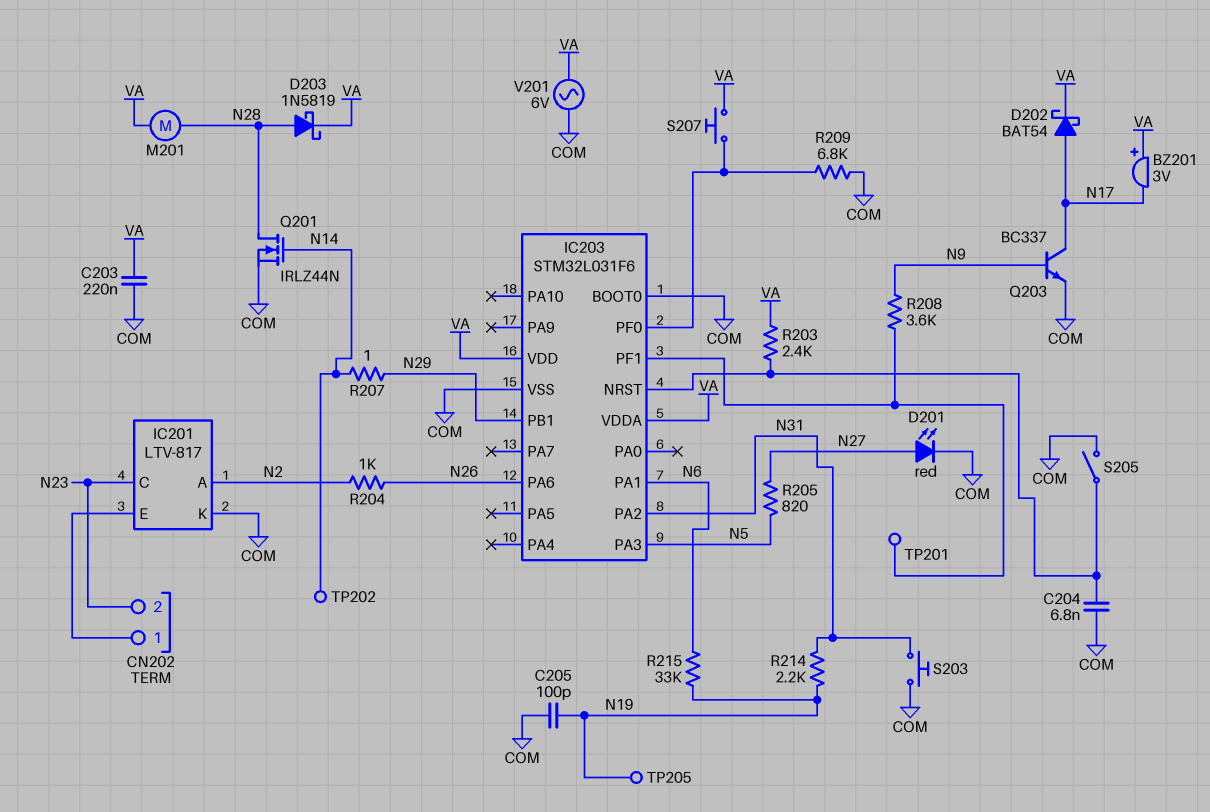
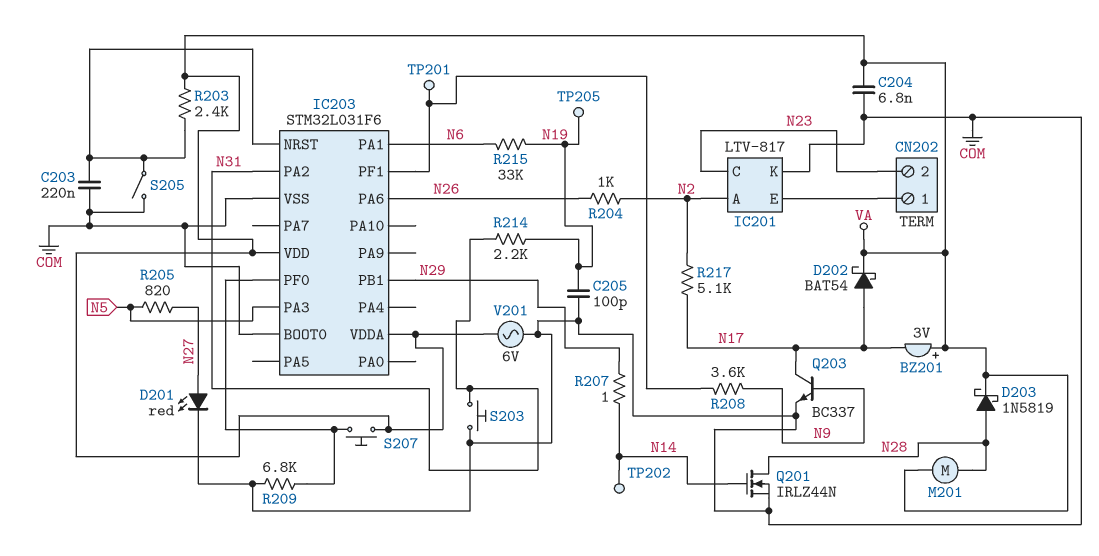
C203: 220nF (COM, VA) -> 220nF (COM, IC203/NRST)
C204: 6.8nF (COM, IC203/NRST) -> 6.8nF (COM, VA)
R217: none -> 5.1k (N2, N17)

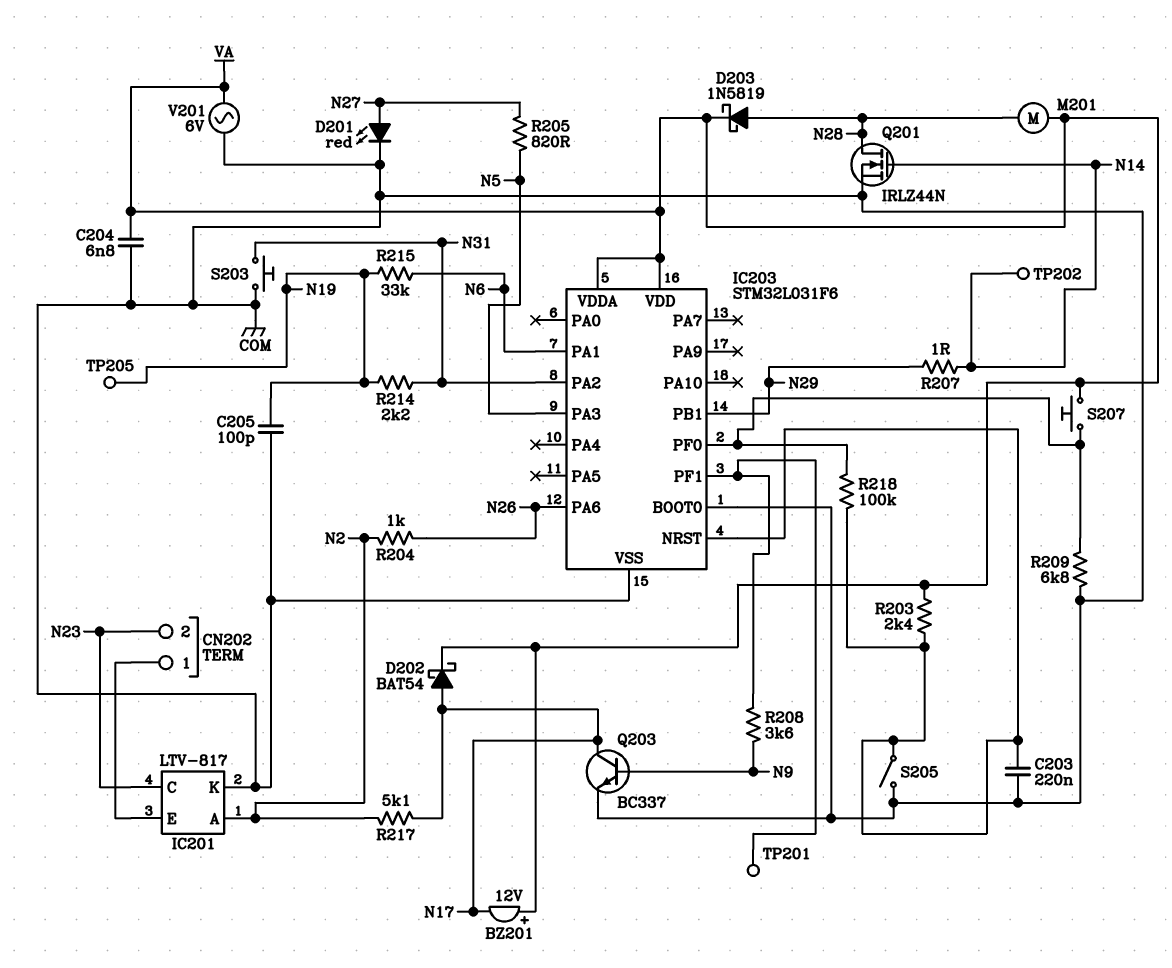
BZ201: buzzer 3V (plus VA, minus N17) -> buzzer 12V (plus VA, minus N17)
R218: none -> 100k (IC203/NRST, IC203/PF0)

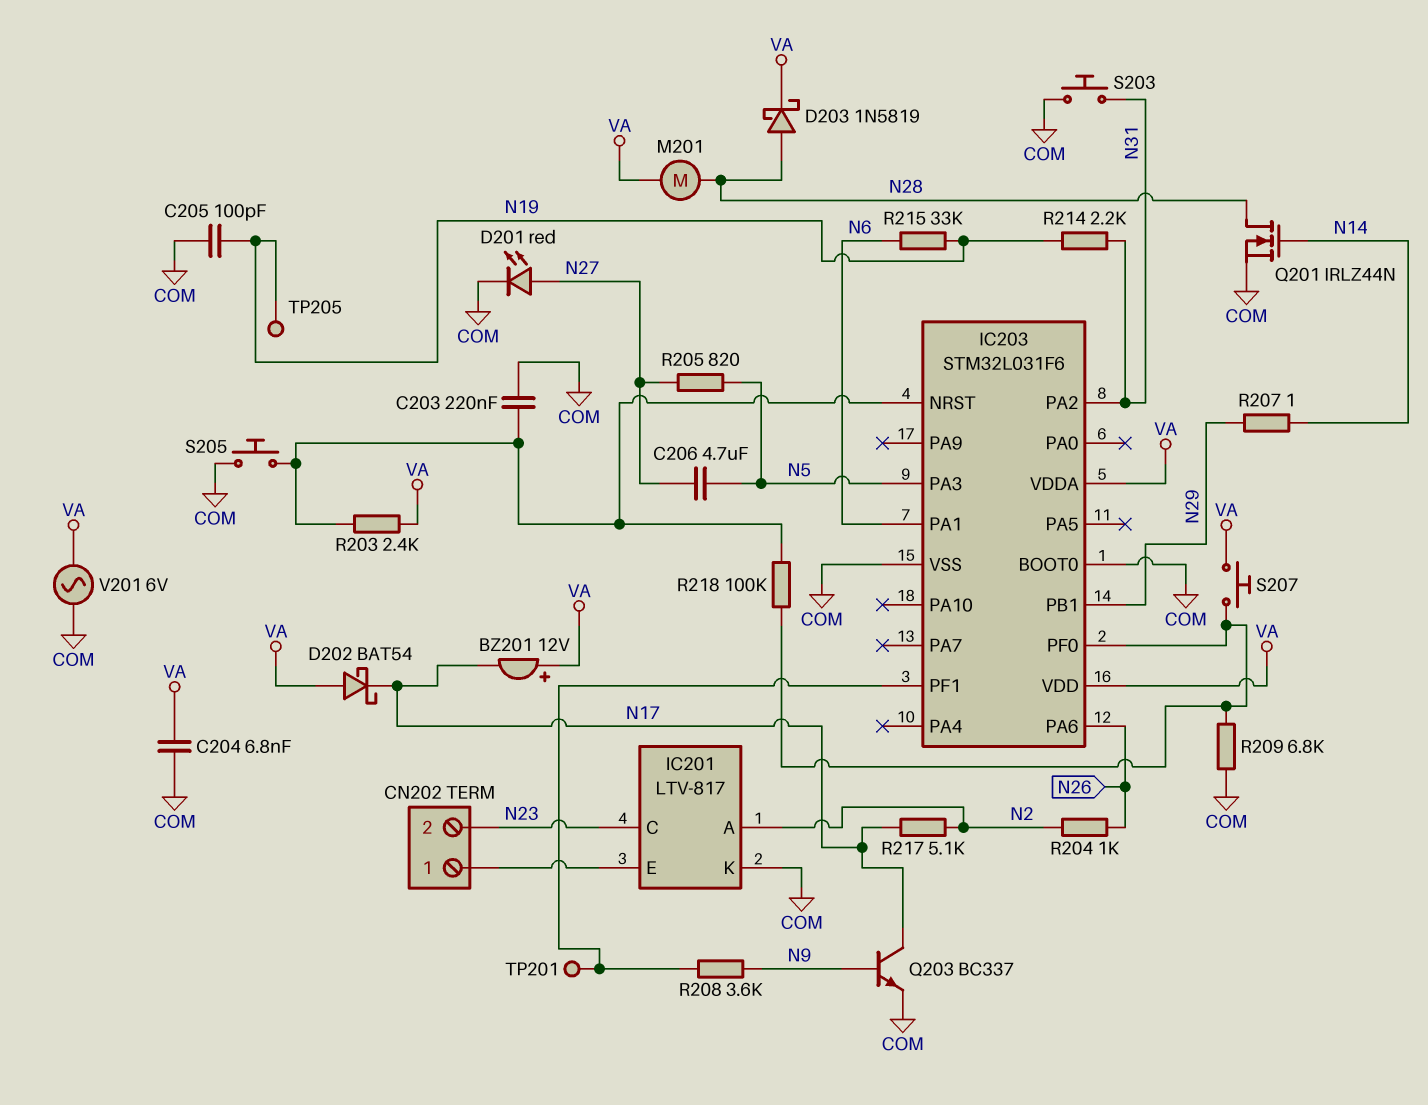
C206: none -> 4.7uF (N5, N27)
D202: schottky BAT54 (A N17, K VA) -> schottky BAT54 (A VA, K N17)
S205: switch (COM, IC203/NRST) -> button (COM, IC203/NRST)
TP202: test point (N14) -> none

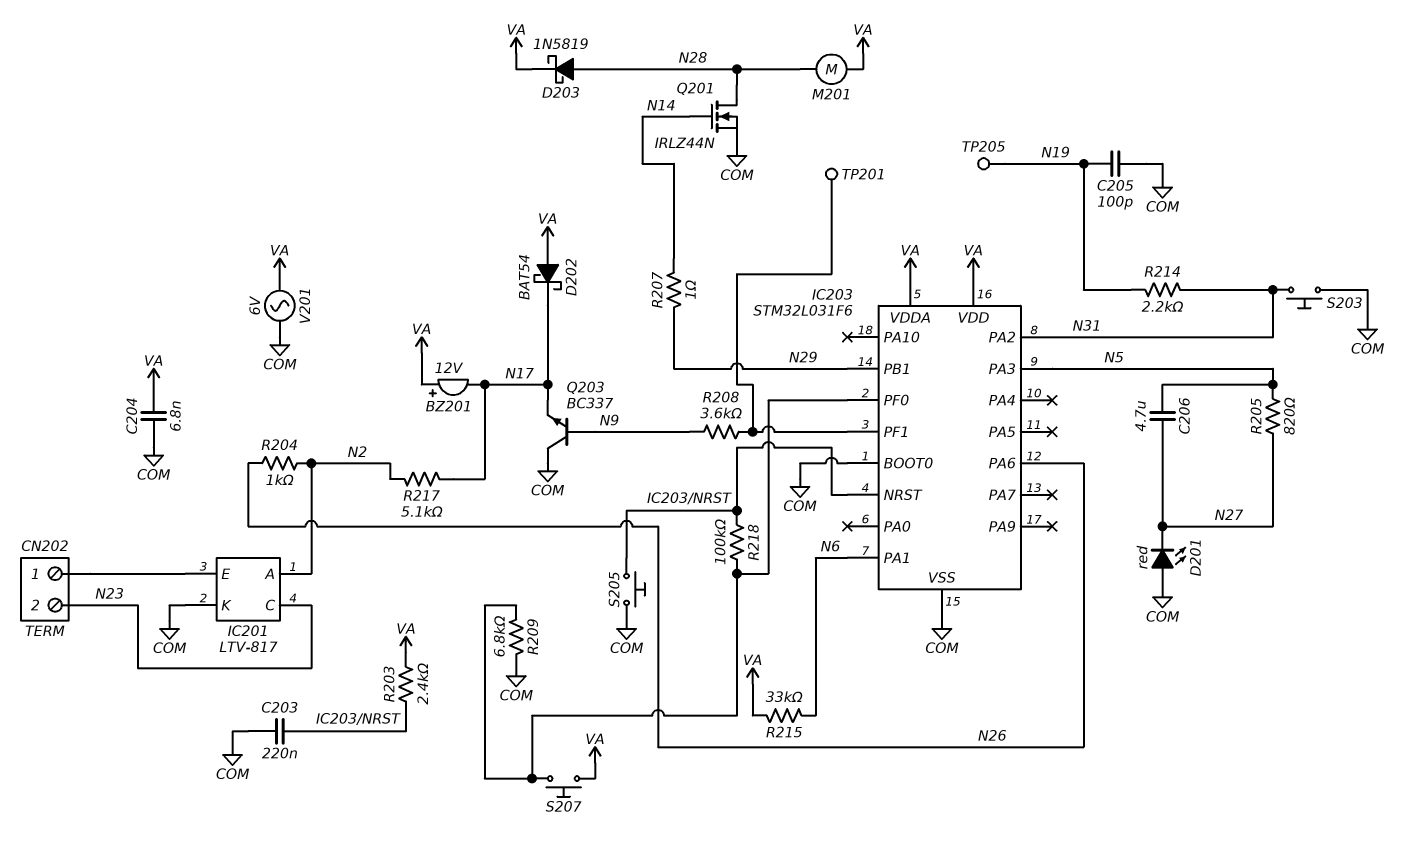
D201: LED red (A N27, K COM) -> LED red (A COM, K N27)
Q203: NPN BC337 (B N9, C N17, E COM) -> NPN BC337 (B N9, C COM, E N17)
R215: 33k (N6, N19) -> 33k (N6, VA)

